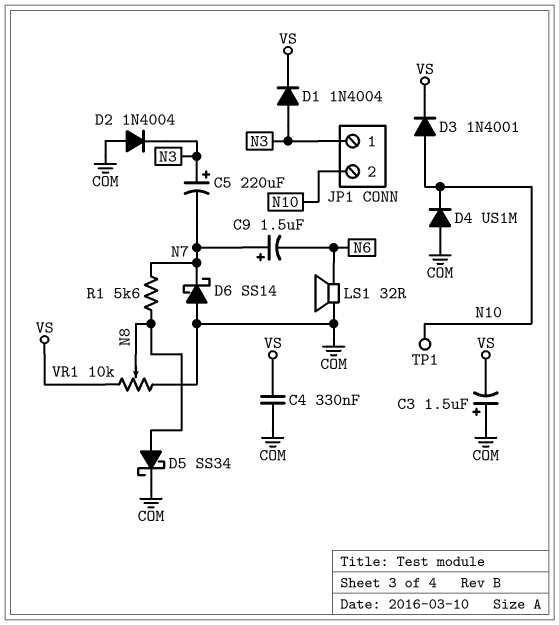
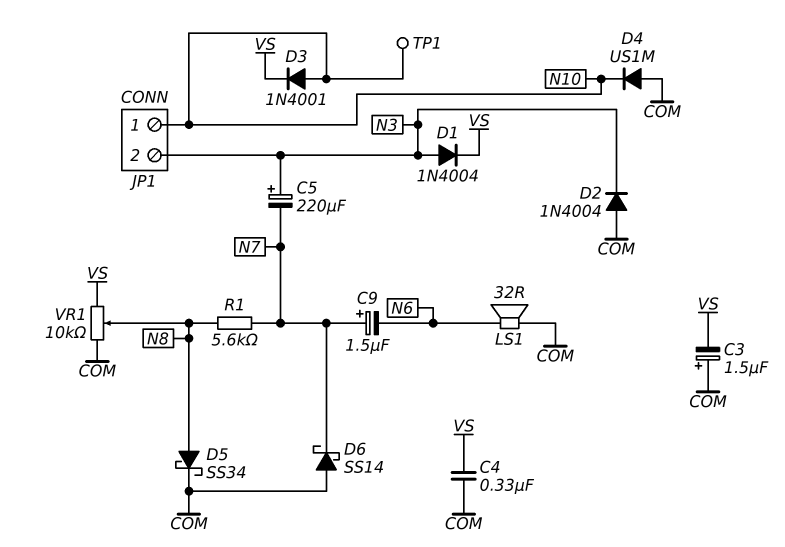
JP1 pin 1: N3 -> N10
JP1 pin 2: N10 -> N3

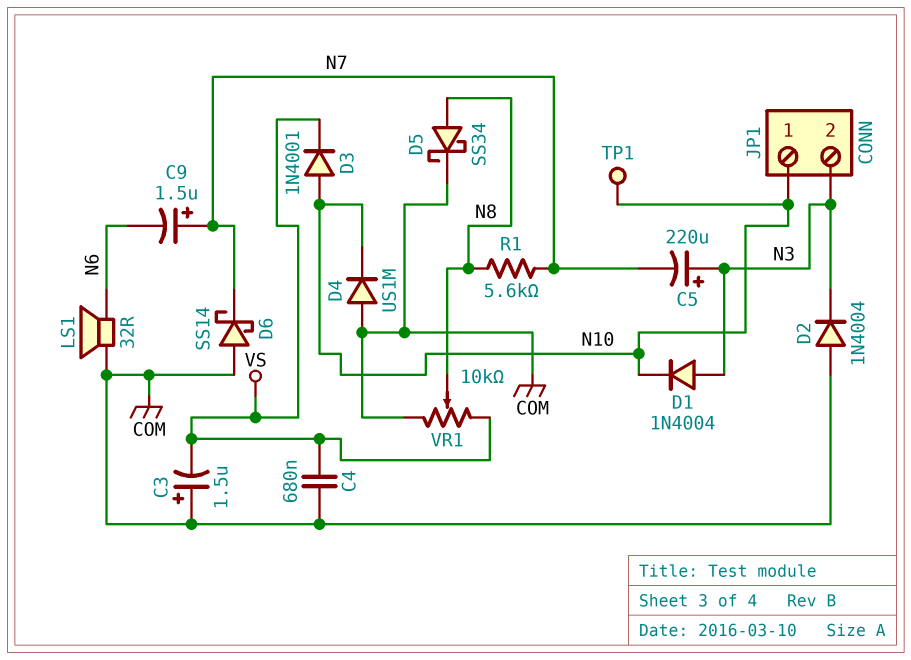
C4: 330nF (COM, VS) -> 680nF (COM, VS)
D1: diode 1N4004 (A N3, K VS) -> diode 1N4004 (A N3, K N10)

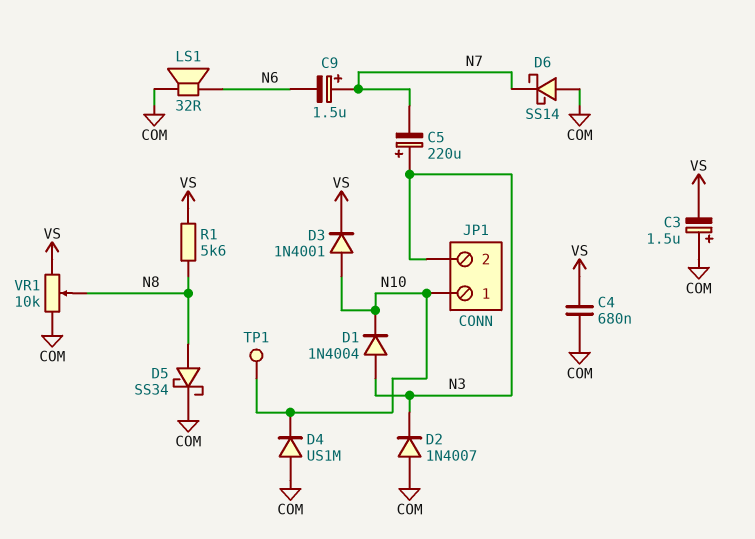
D2: diode 1N4004 (A COM, K N3) -> diode 1N4007 (A COM, K N3)
R1: 5.6k (N7, N8) -> 5.6k (N8, VS)

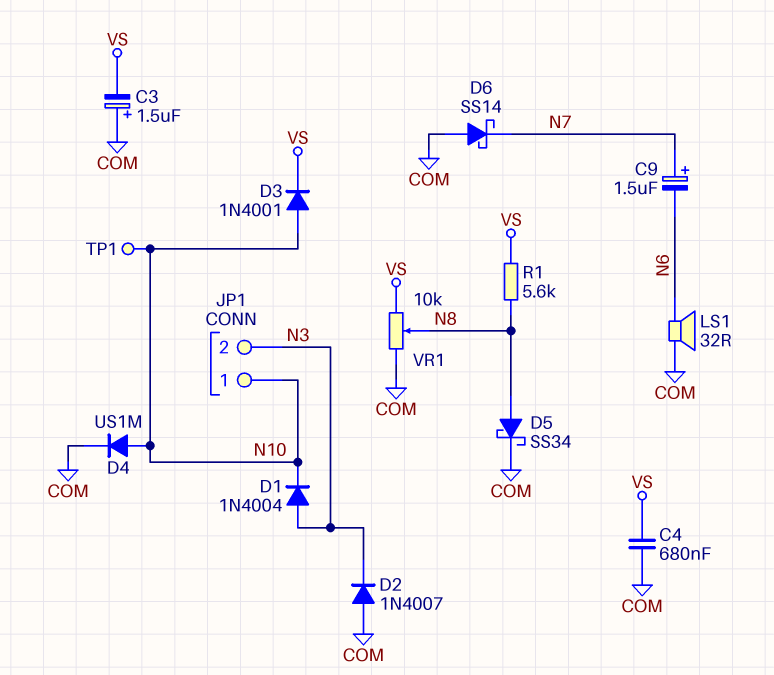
C5: 220uF (plus N3, minus N7) -> none
D4: diode US1M (A COM, K N10) -> diode US1M (A N10, K COM)

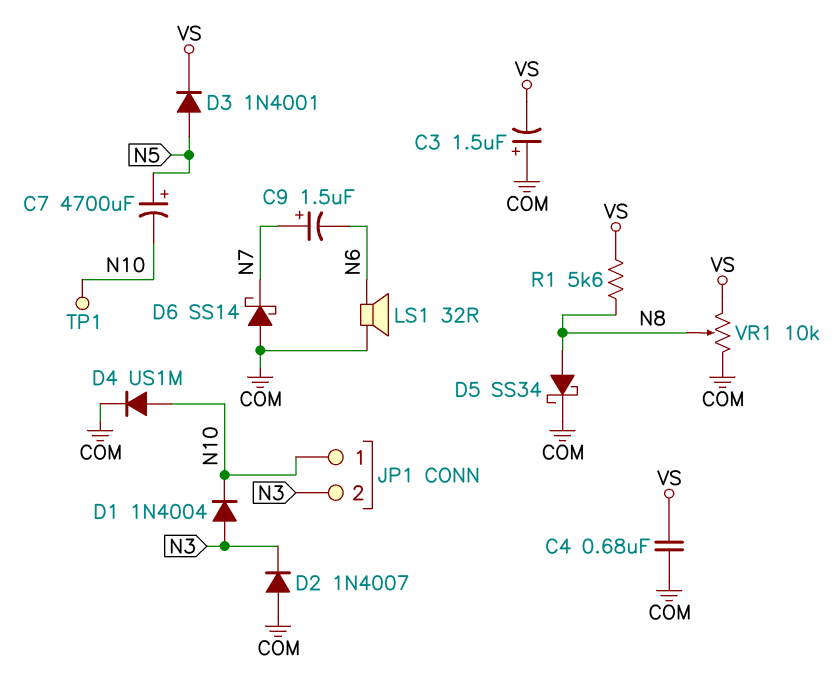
C7: none -> 4700uF (plus N5, minus N10)
D3: diode 1N4001 (A N10, K VS) -> diode 1N4001 (A N5, K VS)

